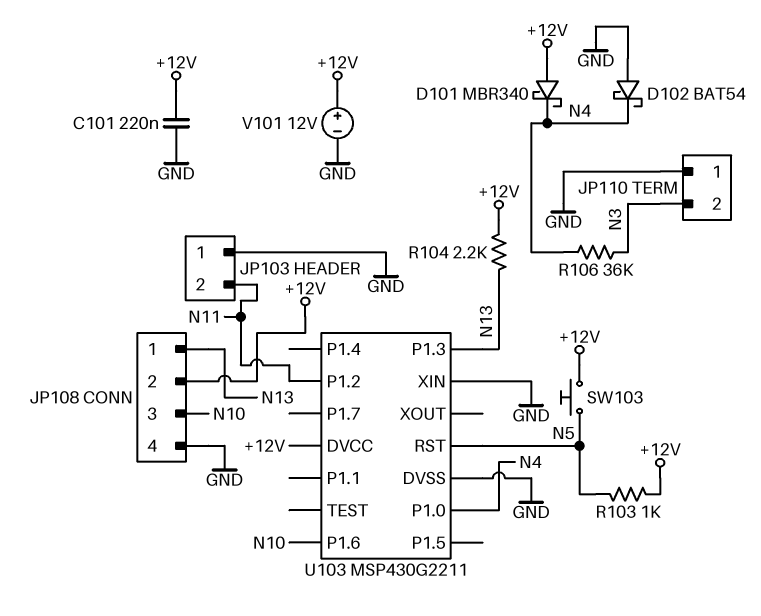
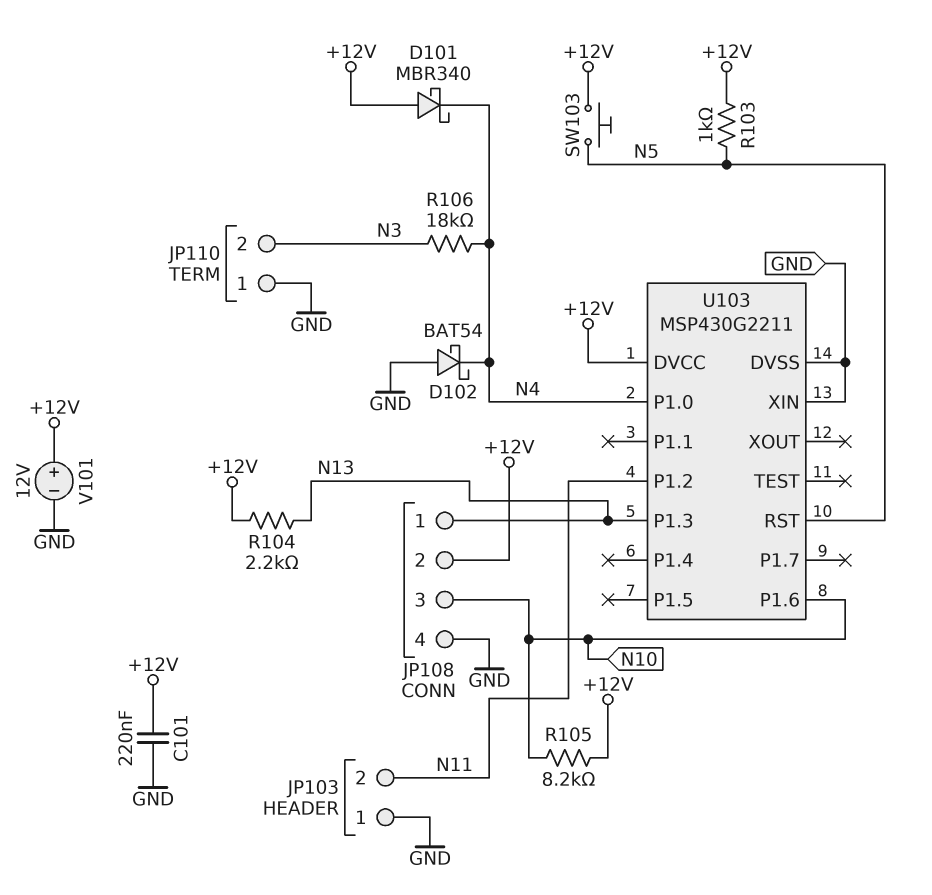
R105: none -> 8.2k (+12V, N10)
R106: 36k (N3, N4) -> 18k (N3, N4)

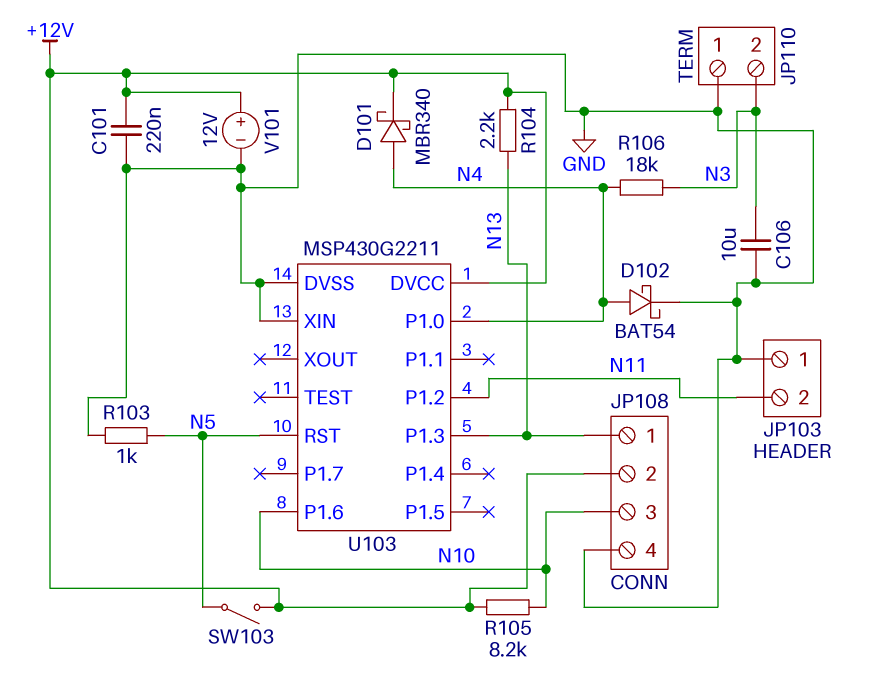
C106: none -> 10uF (GND, N3)
D101: schottky MBR340 (A +12V, K N4) -> schottky MBR340 (A N4, K +12V)
D102: schottky BAT54 (A GND, K N4) -> schottky BAT54 (A N4, K GND)
R103: 1k (+12V, N5) -> 1k (GND, N5)
SW103: button (+12V, N5) -> switch (+12V, N5)

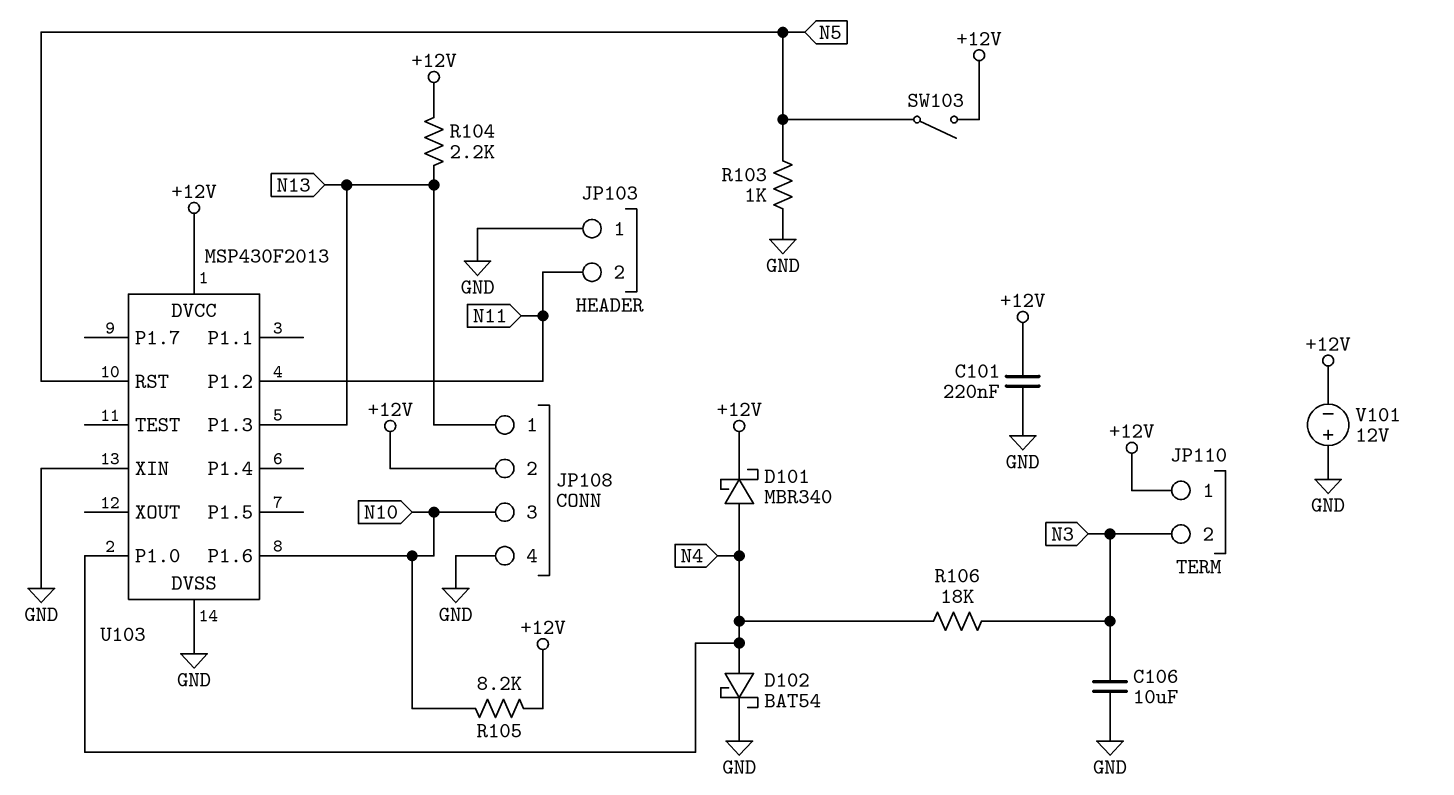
JP110 pin 1: GND -> +12V
U103: MSP430G2211 -> MSP430F2013
V101: 12V (plus +12V, minus GND) -> 12V (plus GND, minus +12V)

